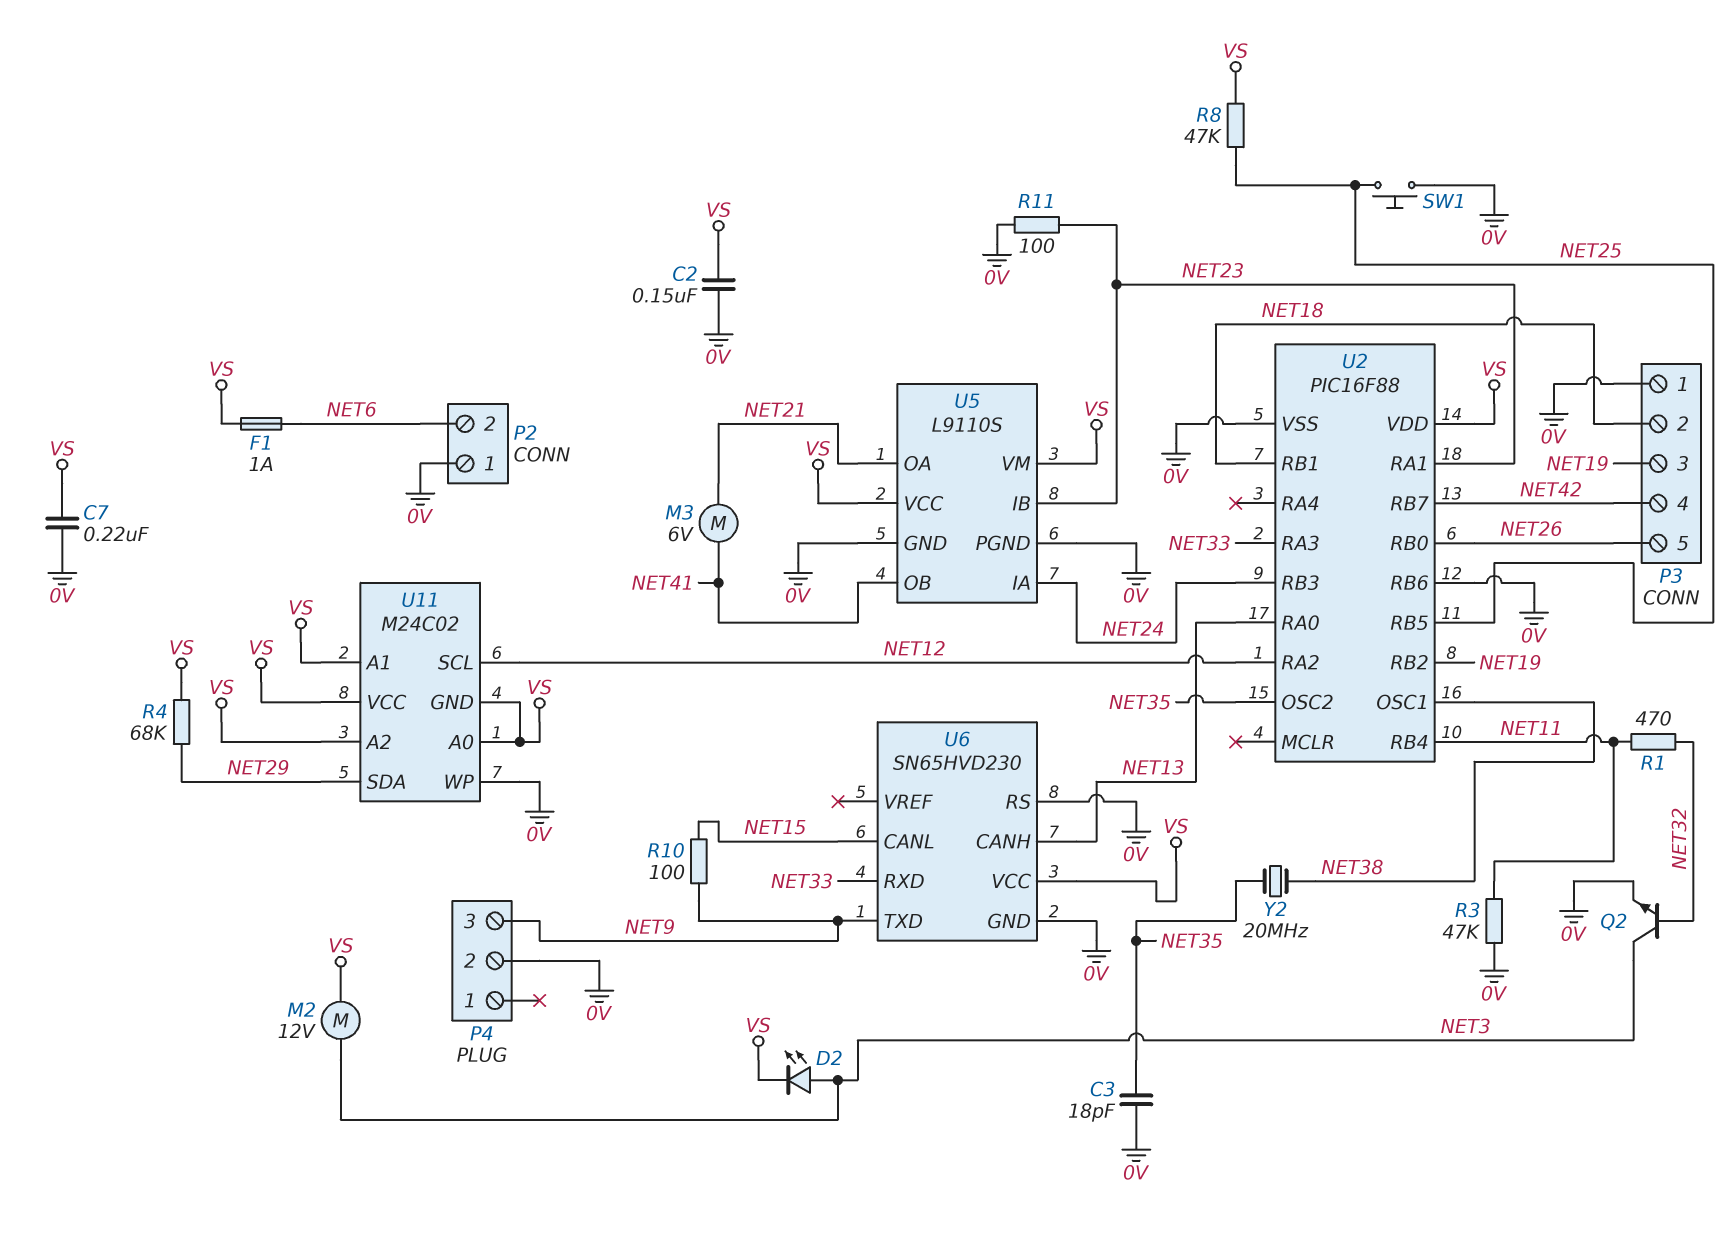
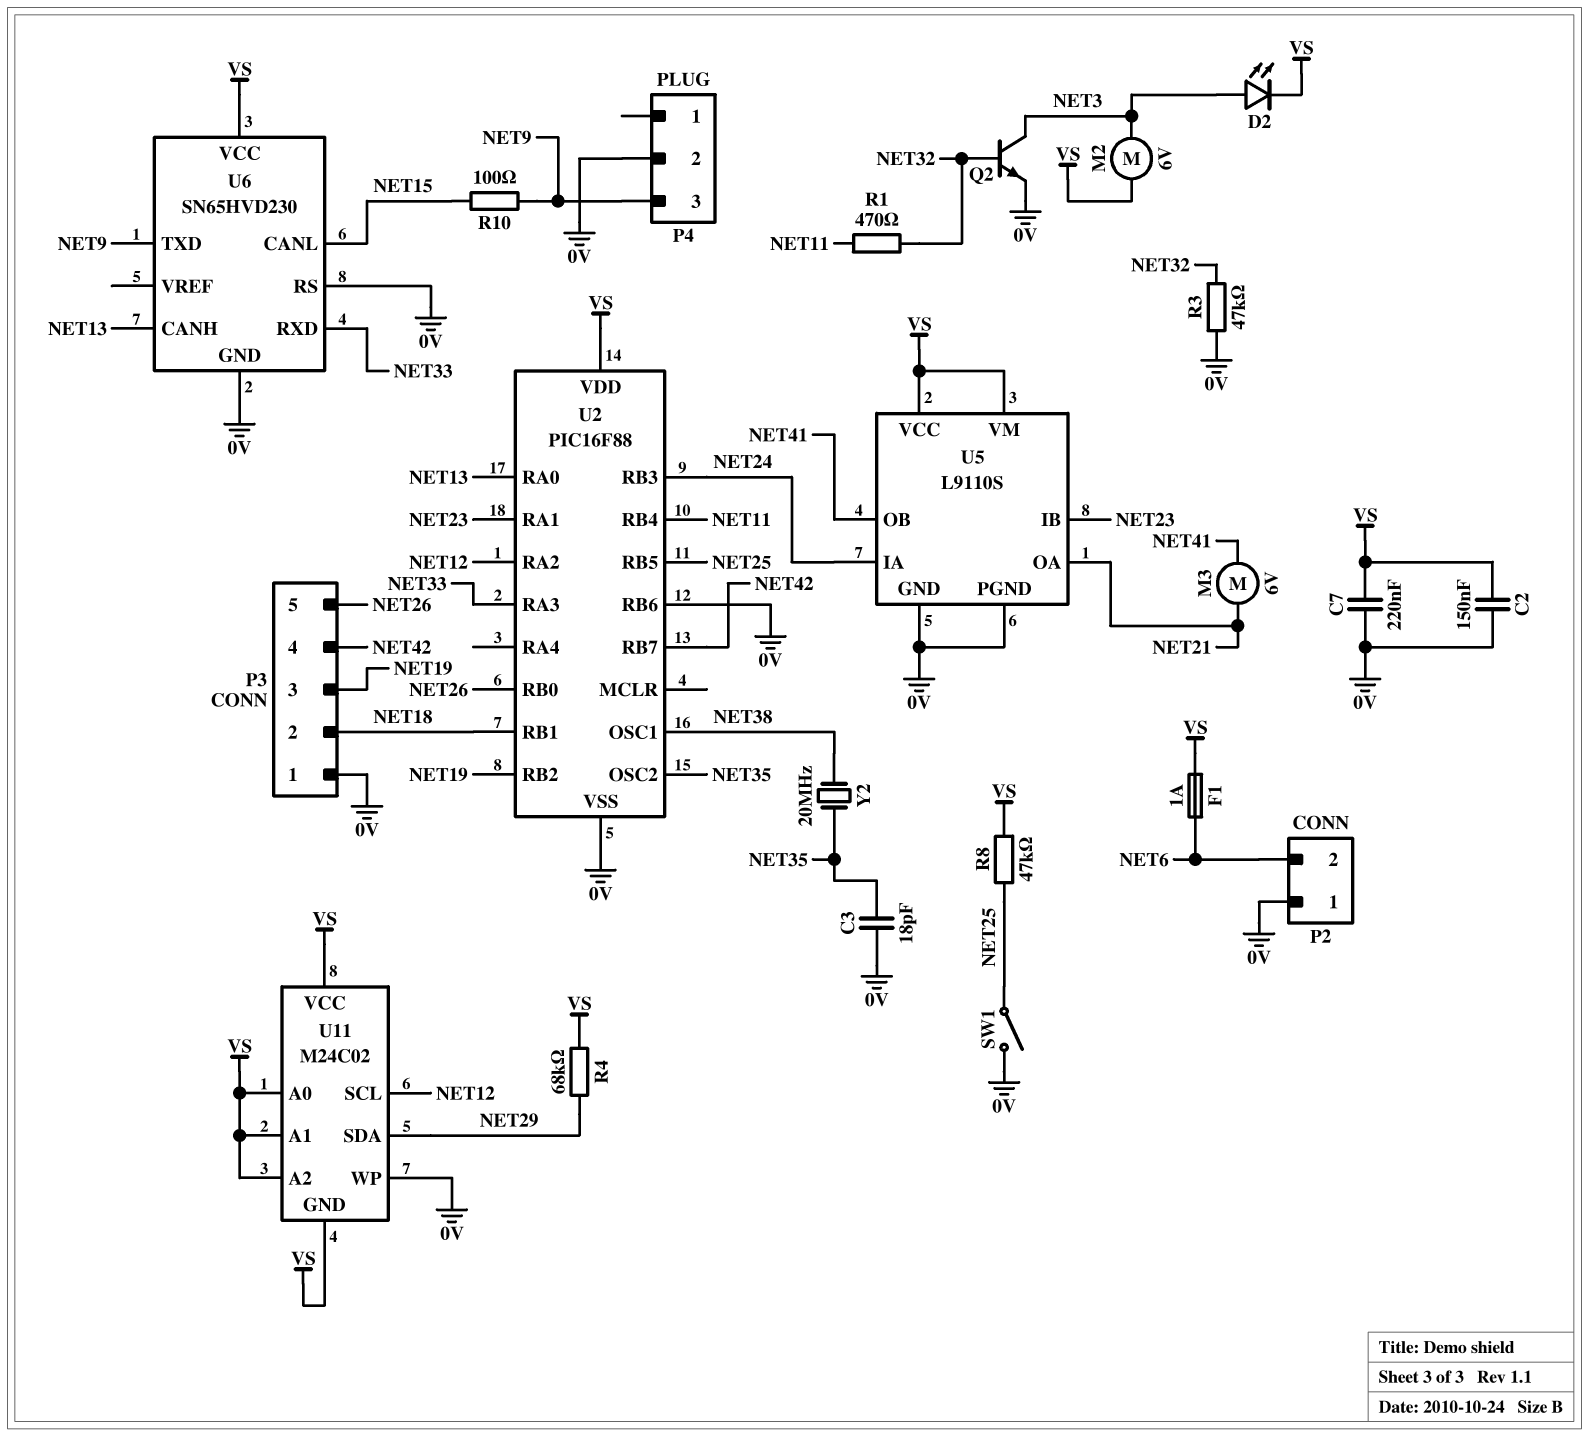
M2: motor 12V (NET3, VS) -> motor 6V (NET3, VS)
R3: 47k (0V, NET11) -> 47k (0V, NET32)
R11: 100 (0V, NET23) -> none
SW1: button (0V, NET25) -> switch (0V, NET25)

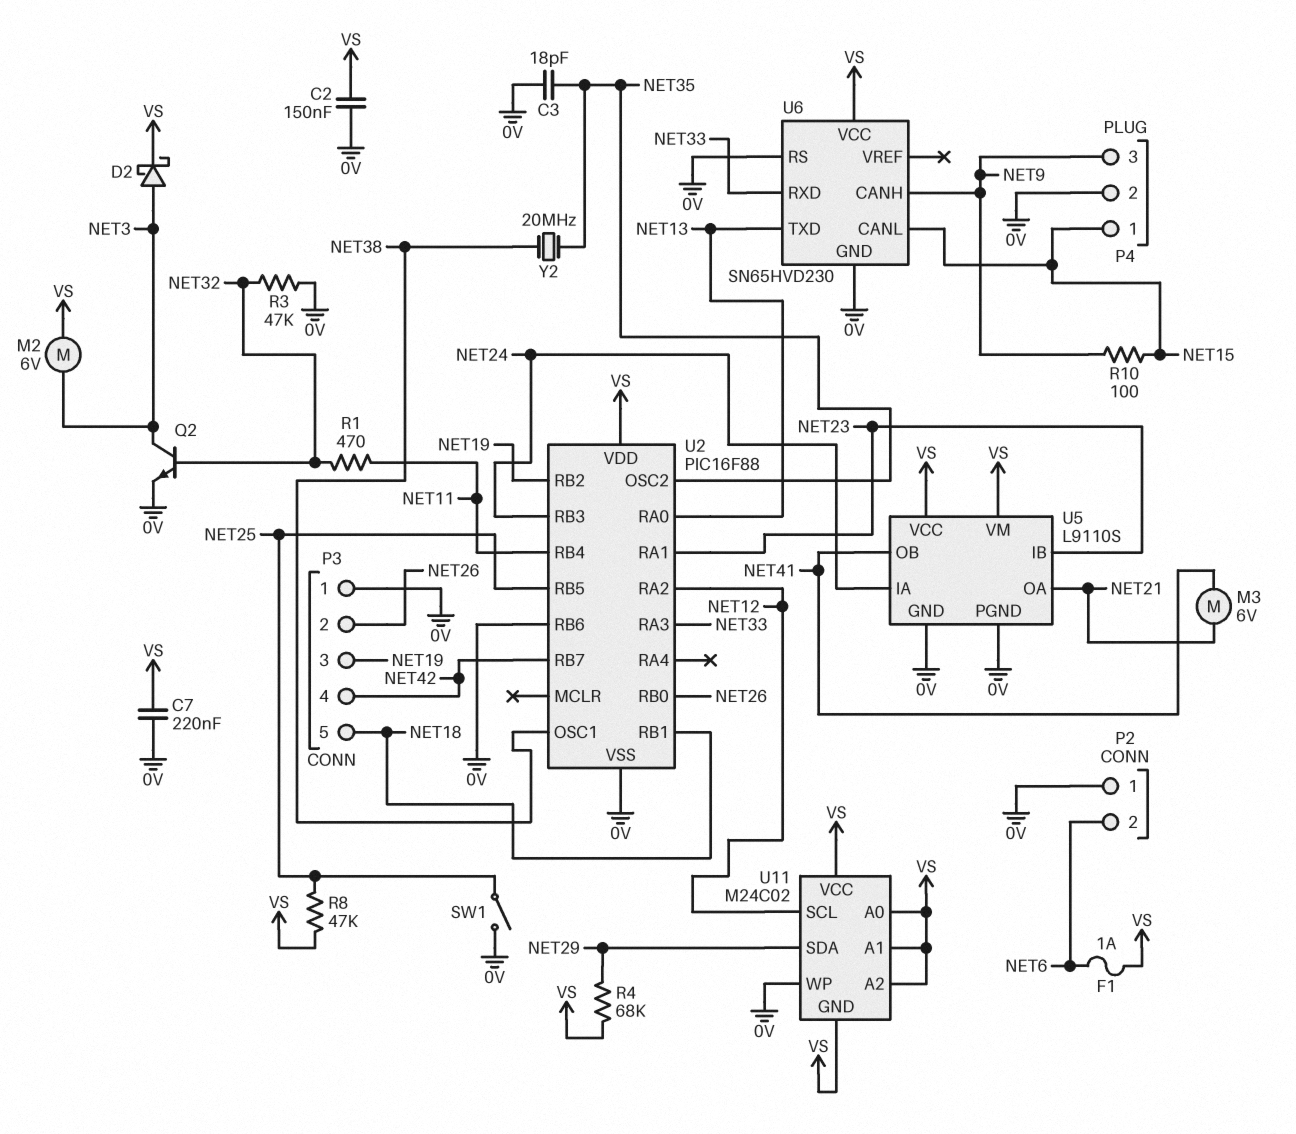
D2: LED (A NET3, K VS) -> schottky (A NET3, K VS)
P3 pin 2: NET18 -> NET26
P3 pin 5: NET26 -> NET18
P4 pin 1: none -> NET15
U6 pin CANH: NET13 -> NET9
U6 pin TXD: NET9 -> NET13

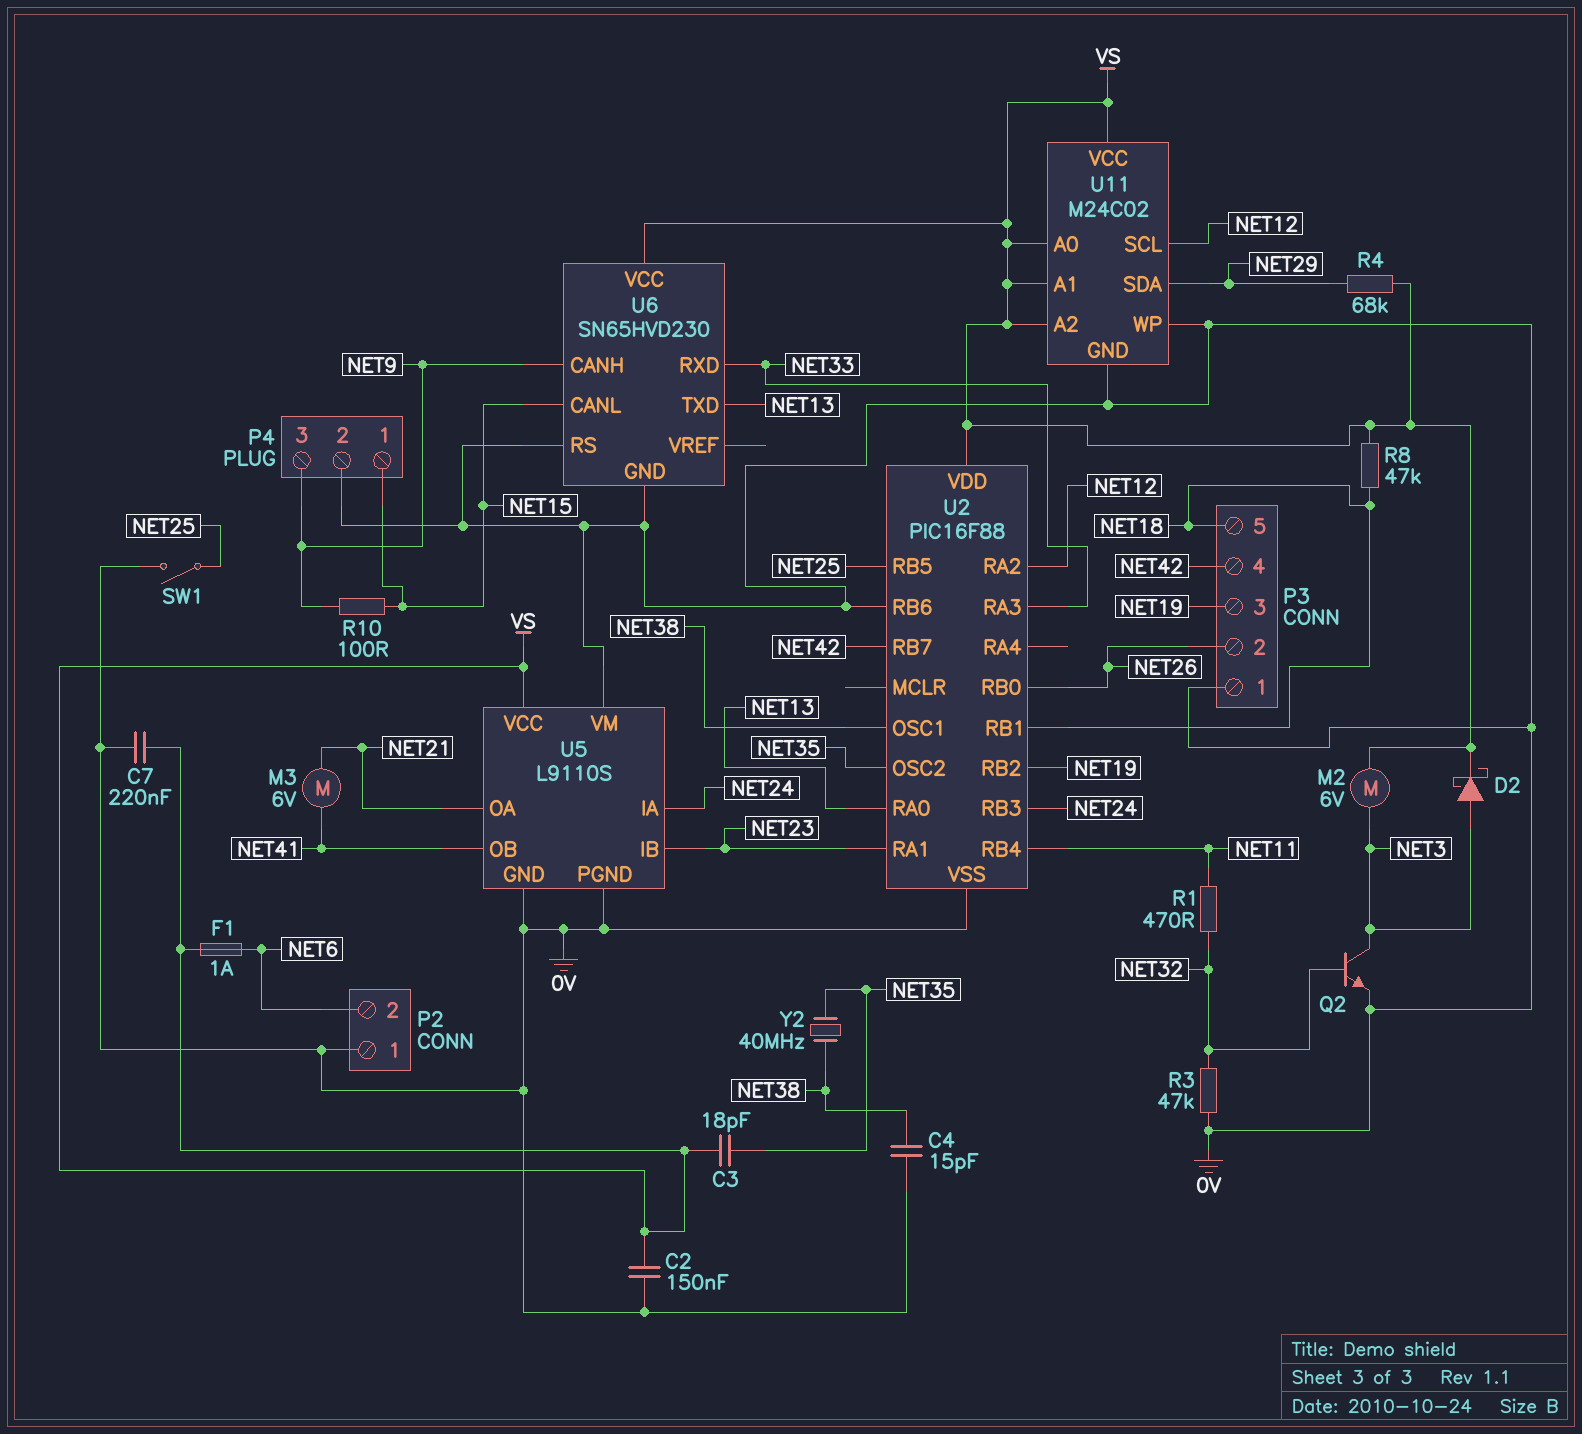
C3: 18pF (0V, NET35) -> 18pF (NET35, VS)
C4: none -> 15pF (0V, NET38)
R8: 47k (NET25, VS) -> 47k (NET18, VS)
U5 pin VM: VS -> 0V
U11 pin GND: VS -> 0V
Y2: 20MHz (NET35, NET38) -> 40MHz (NET35, NET38)

